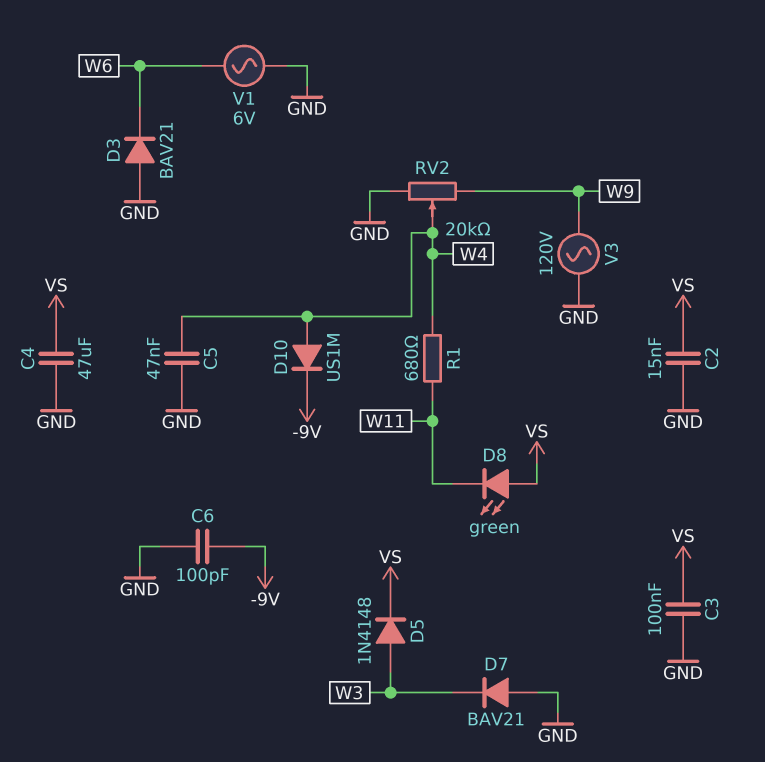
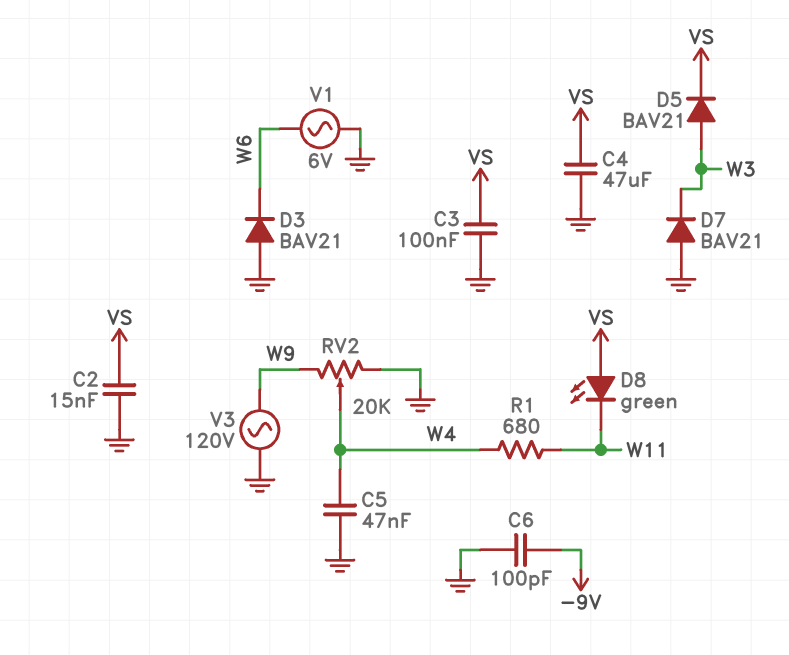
D5: diode 1N4148 (A W3, K VS) -> diode BAV21 (A W3, K VS)
D10: diode US1M (A W4, K -9V) -> none

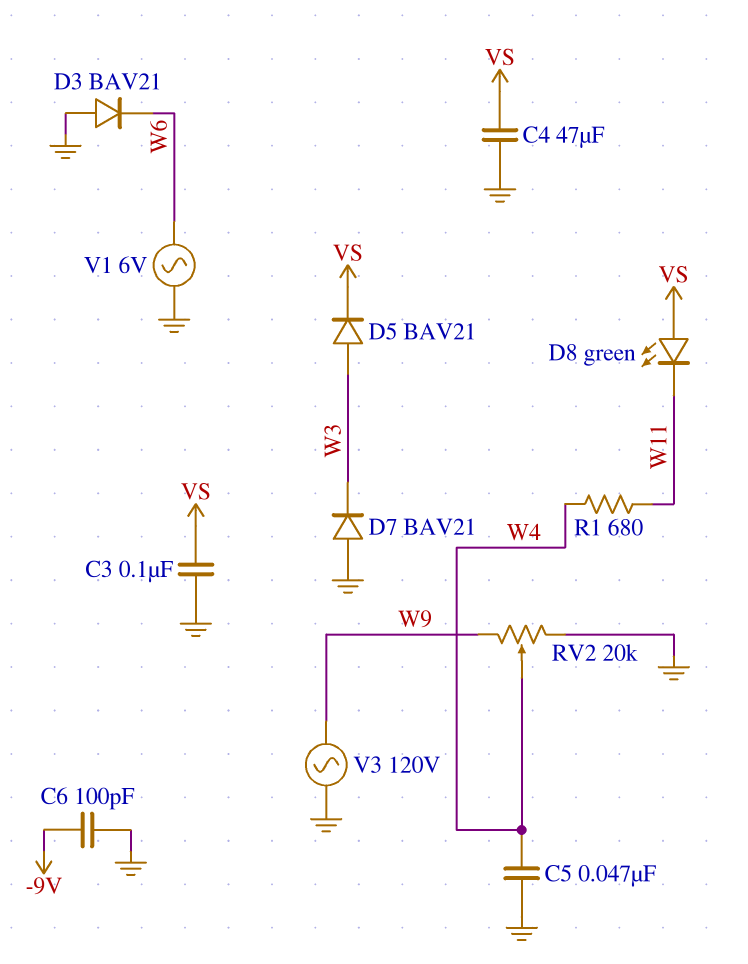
C2: 15nF (GND, VS) -> none

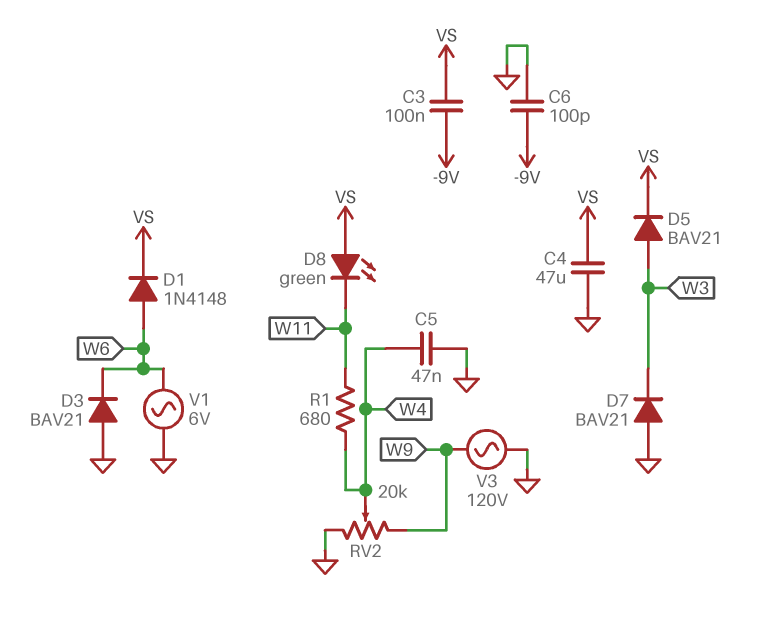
C3: 100nF (GND, VS) -> 100nF (-9V, VS)
D1: none -> diode 1N4148 (A W6, K VS)

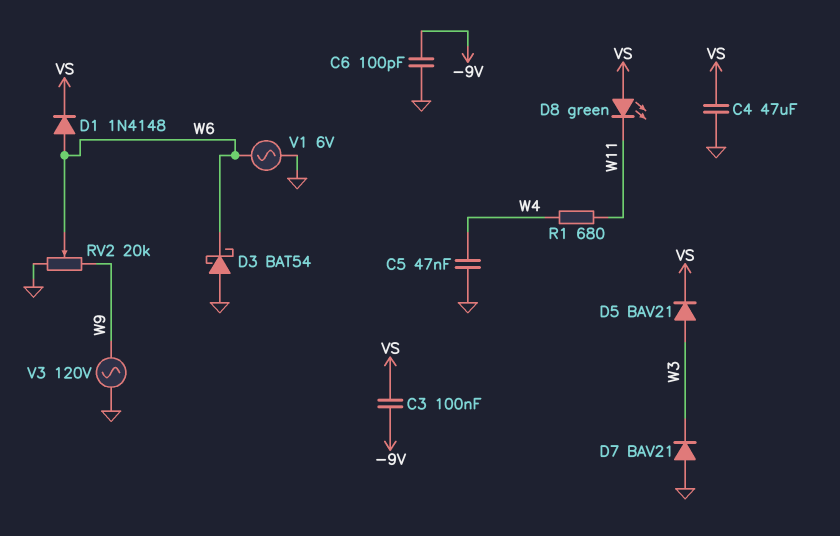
D3: diode BAV21 (A GND, K W6) -> schottky BAT54 (A GND, K W6)
RV2: 20k (GND, W9, wiper W4) -> 20k (GND, W9, wiper W6)

